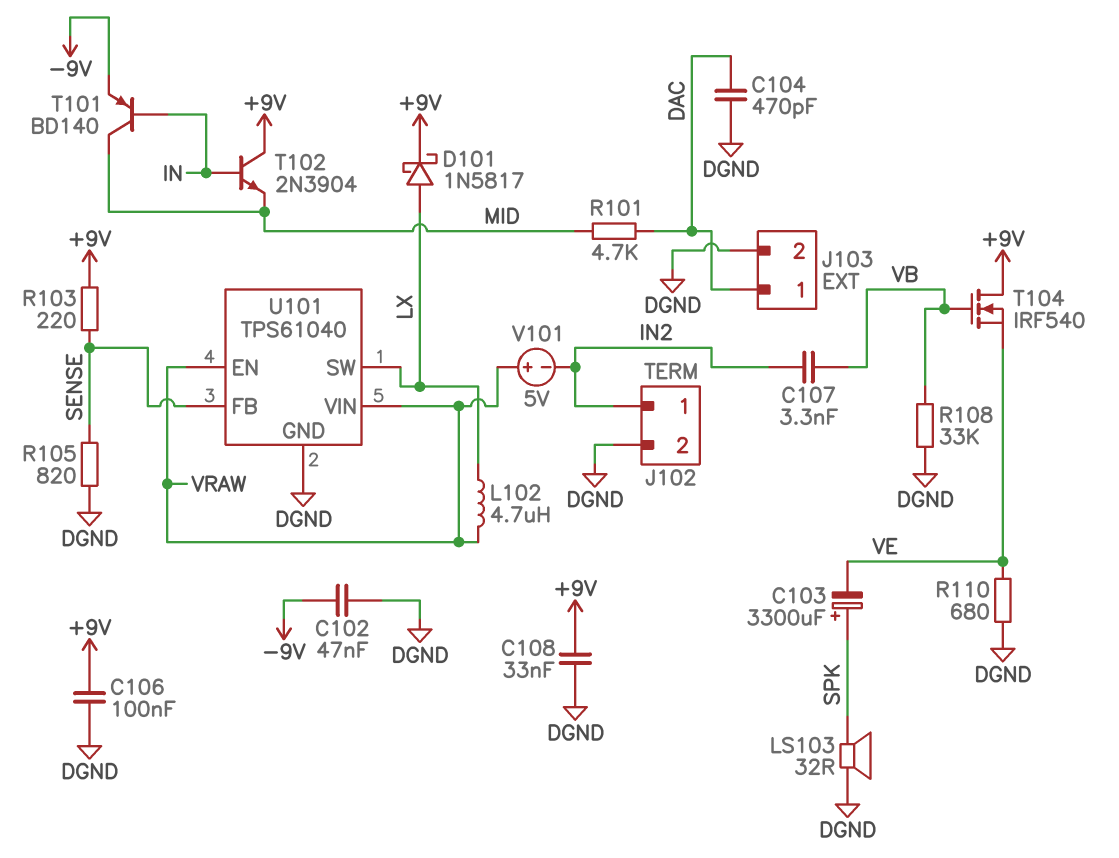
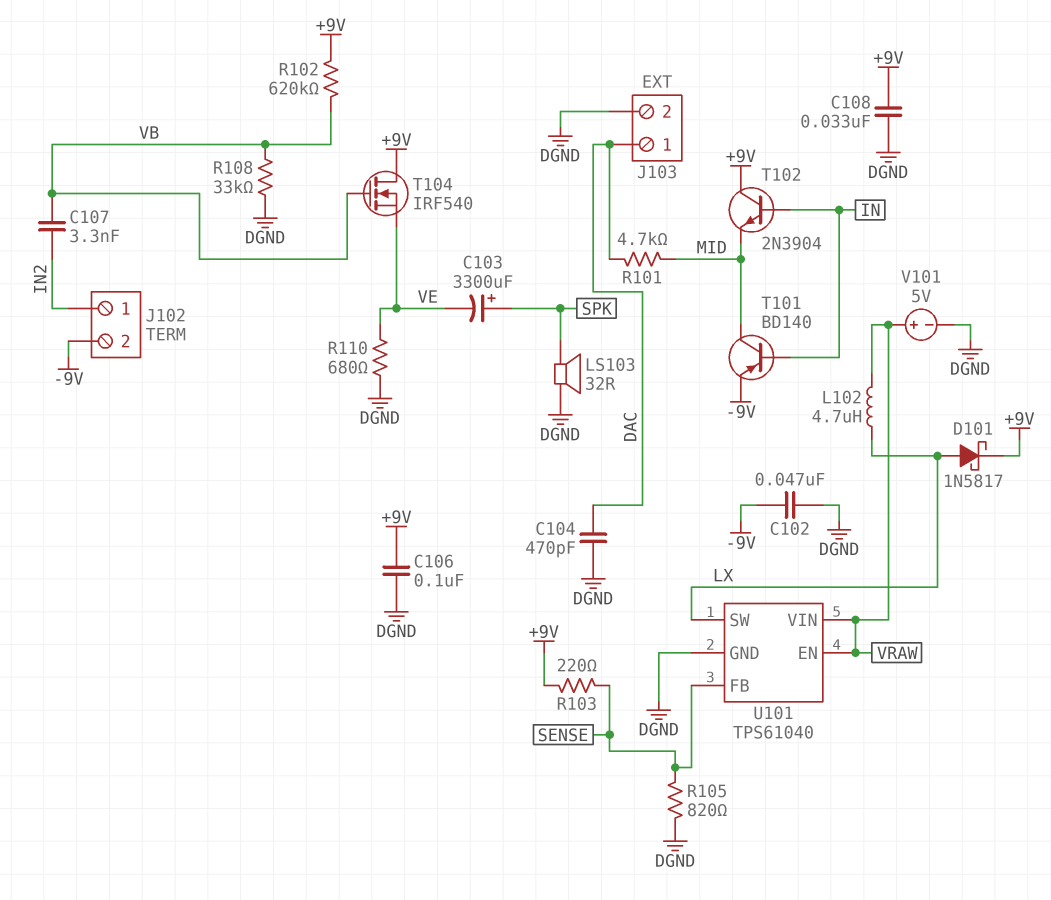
J102 pin 2: DGND -> -9V
R102: none -> 620k (+9V, VB)
V101: 5V (plus VRAW, minus IN2) -> 5V (plus VRAW, minus DGND)

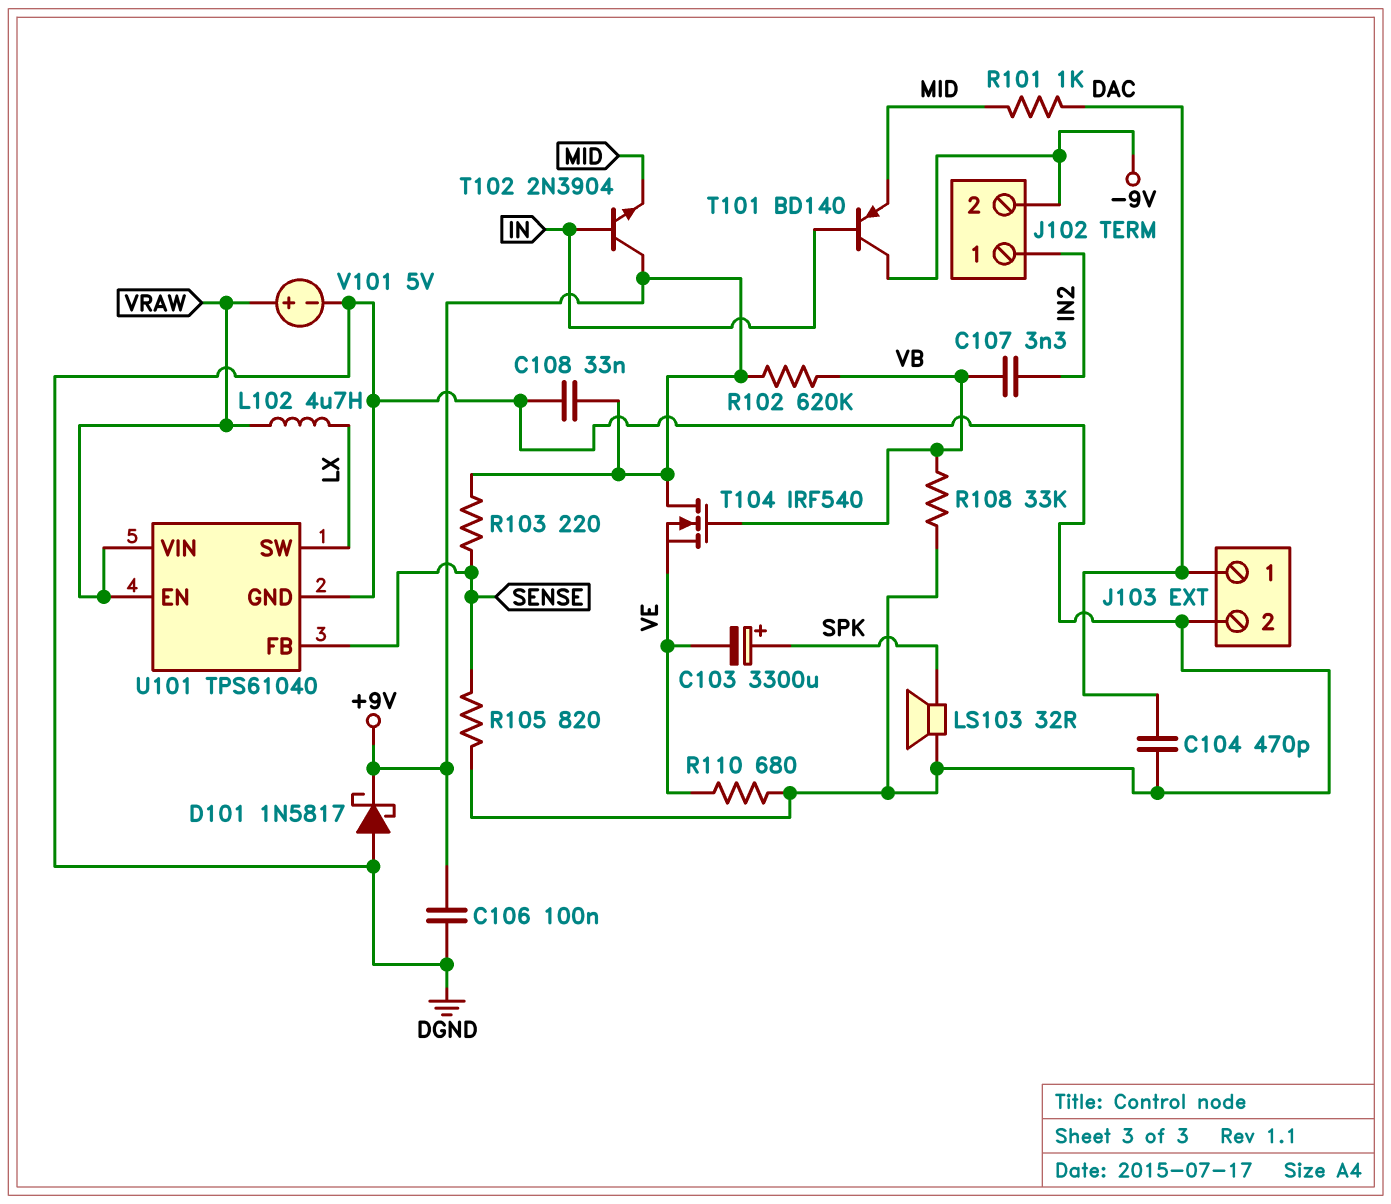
C102: 47nF (-9V, DGND) -> none
D101: schottky 1N5817 (A LX, K +9V) -> schottky 1N5817 (A DGND, K +9V)
R101: 4.7k (DAC, MID) -> 1k (DAC, MID)
T101: PNP BD140 (B IN, C MID, E -9V) -> PNP BD140 (B IN, C -9V, E MID)

